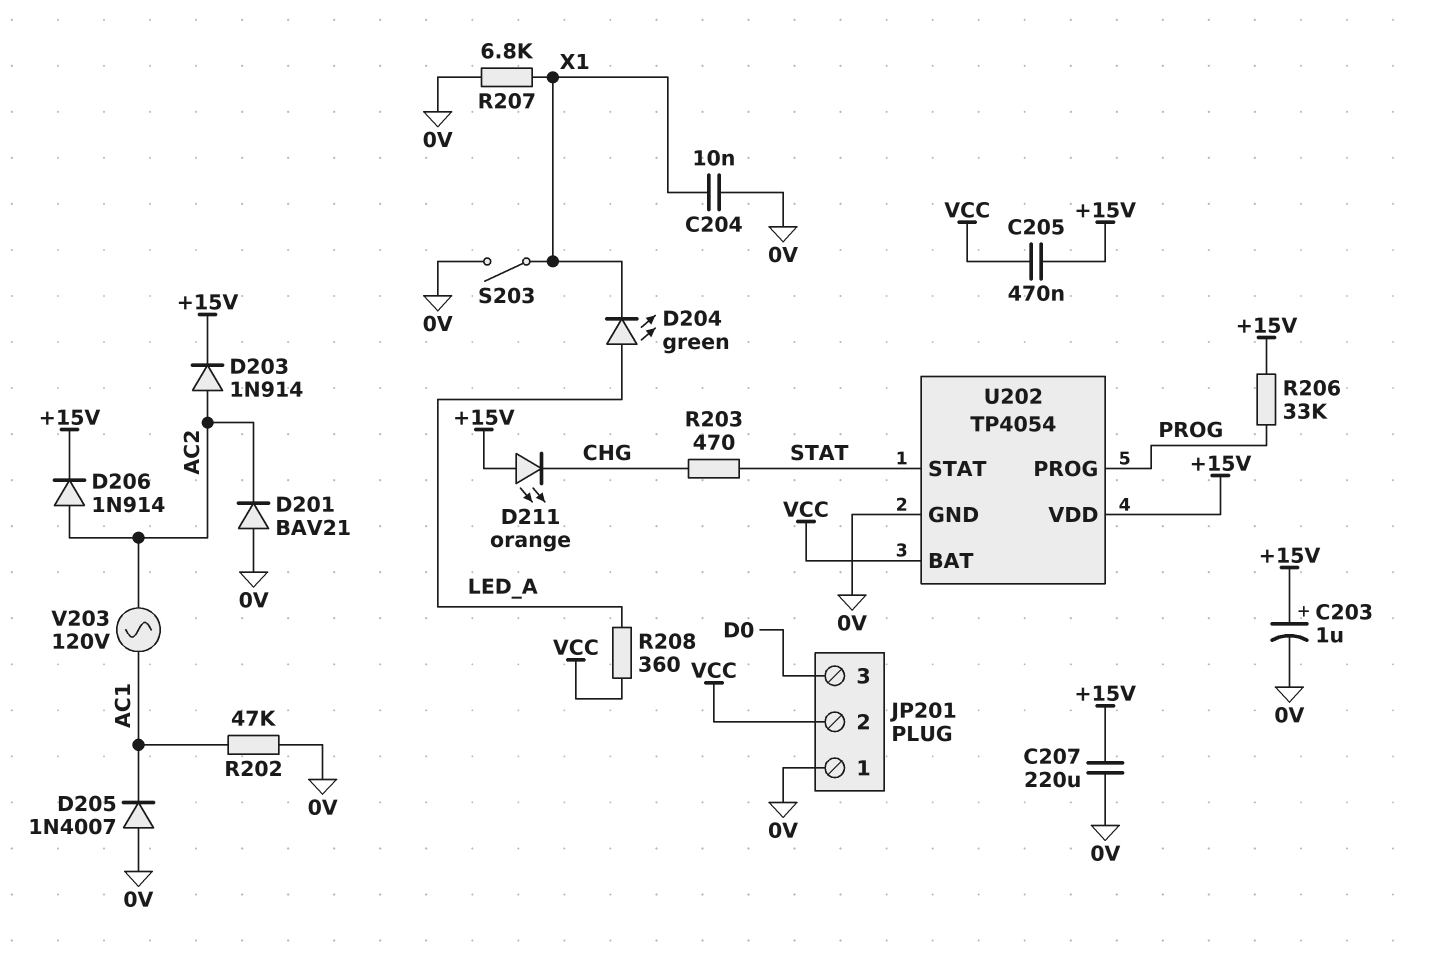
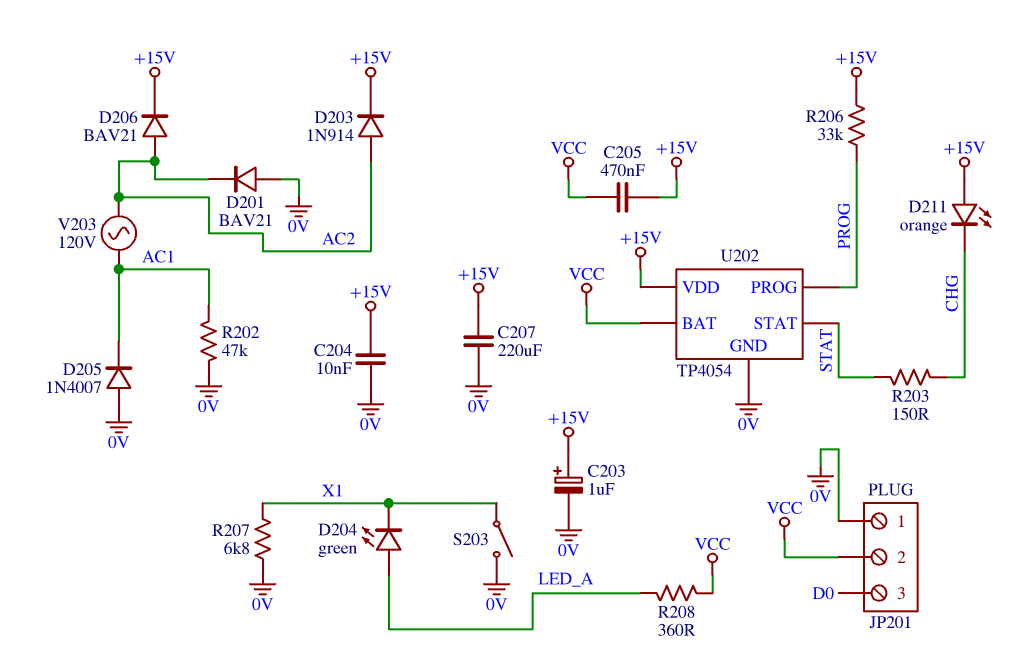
C204: 10nF (0V, X1) -> 10nF (+15V, 0V)
D206: diode 1N914 (A AC2, K +15V) -> diode BAV21 (A AC2, K +15V)
R203: 470 (CHG, STAT) -> 150 (CHG, STAT)

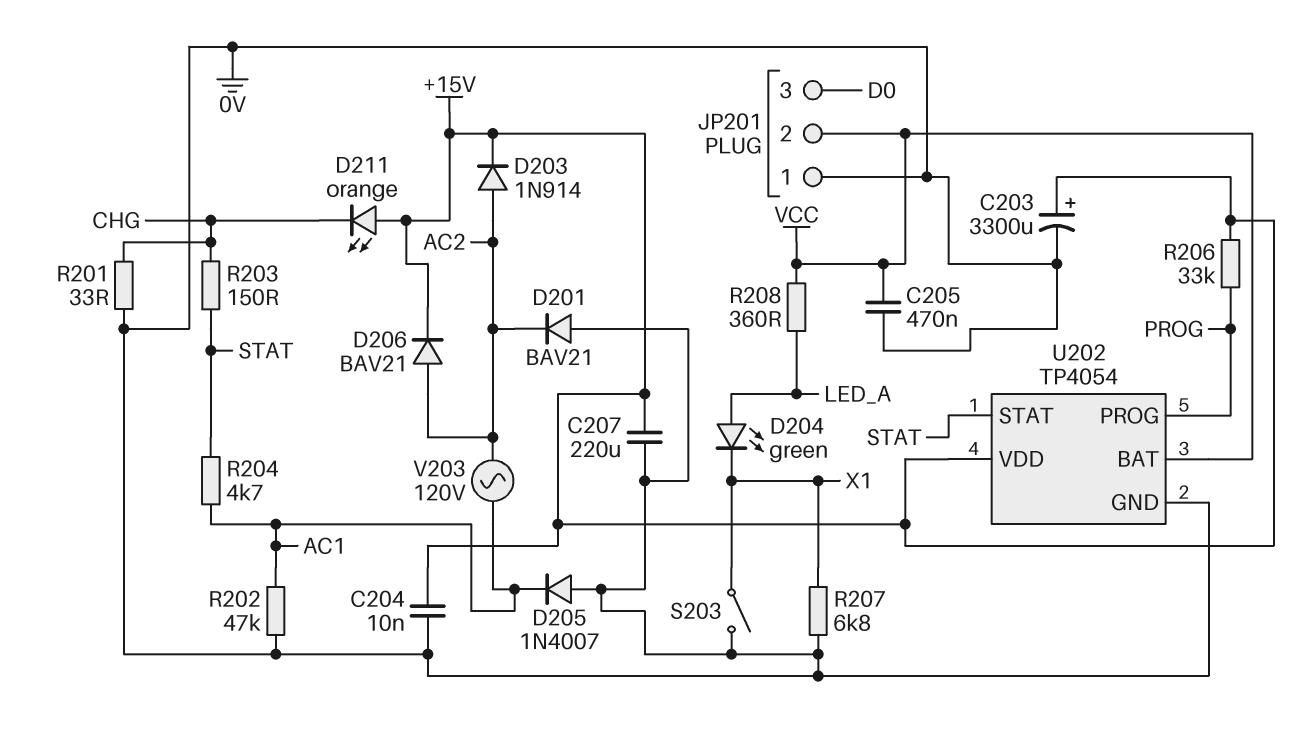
C203: 1uF (plus +15V, minus 0V) -> 3300uF (plus +15V, minus 0V)
C205: 470nF (+15V, VCC) -> 470nF (0V, VCC)
R201: none -> 33 (0V, CHG)
R204: none -> 4.7k (AC1, STAT)

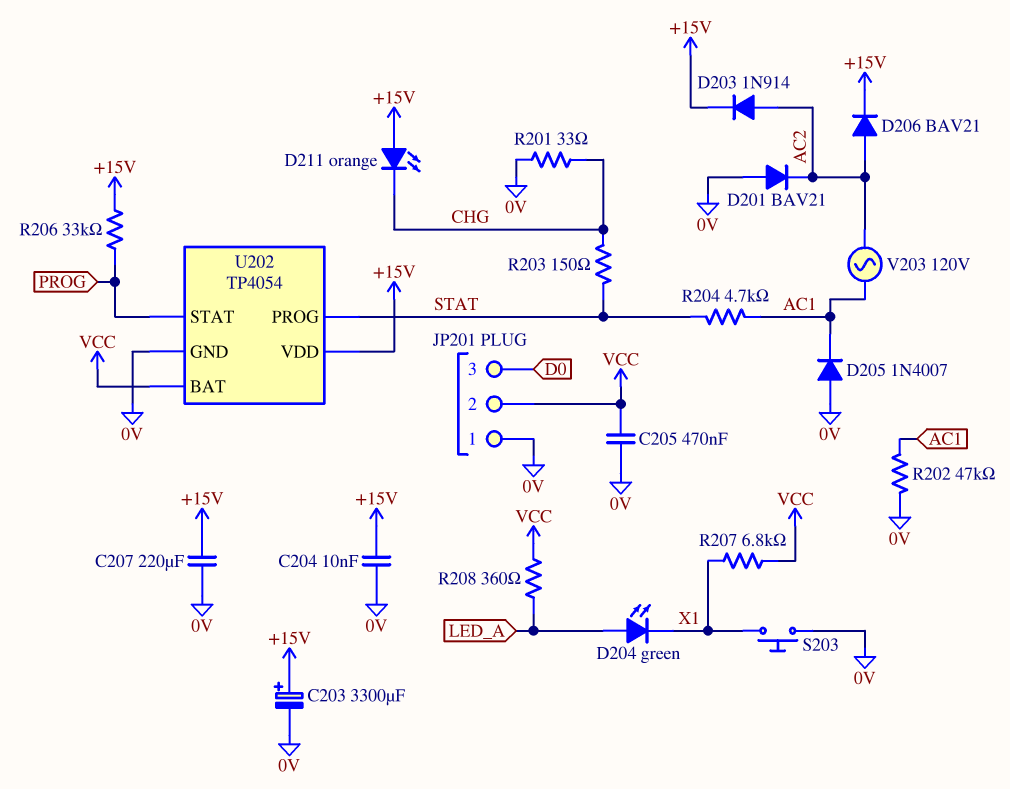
R207: 6.8k (0V, X1) -> 6.8k (VCC, X1)
S203: switch (0V, X1) -> button (0V, X1)
U202 pin PROG: PROG -> STAT
U202 pin STAT: STAT -> PROG

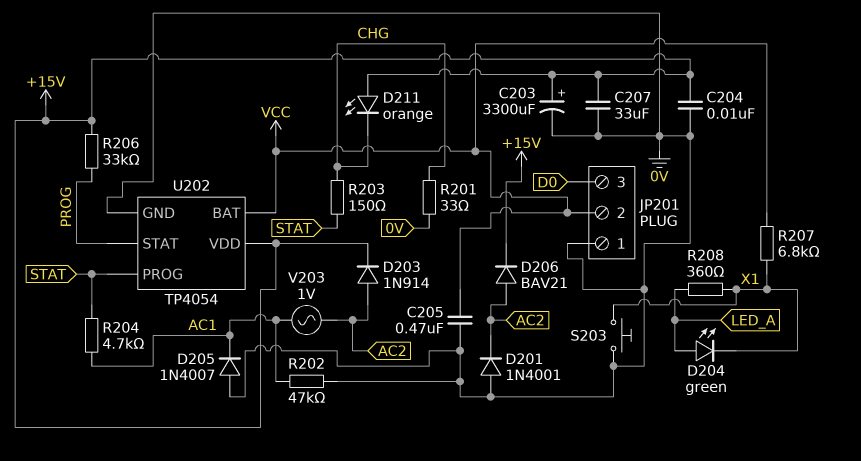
C207: 220uF (+15V, 0V) -> 33uF (+15V, 0V)
D201: diode BAV21 (A 0V, K AC2) -> diode 1N4001 (A 0V, K AC2)
R208: 360 (LED_A, VCC) -> 360 (LED_A, X1)
V203: AC 120V (AC1, AC2) -> AC 1V (AC1, AC2)

